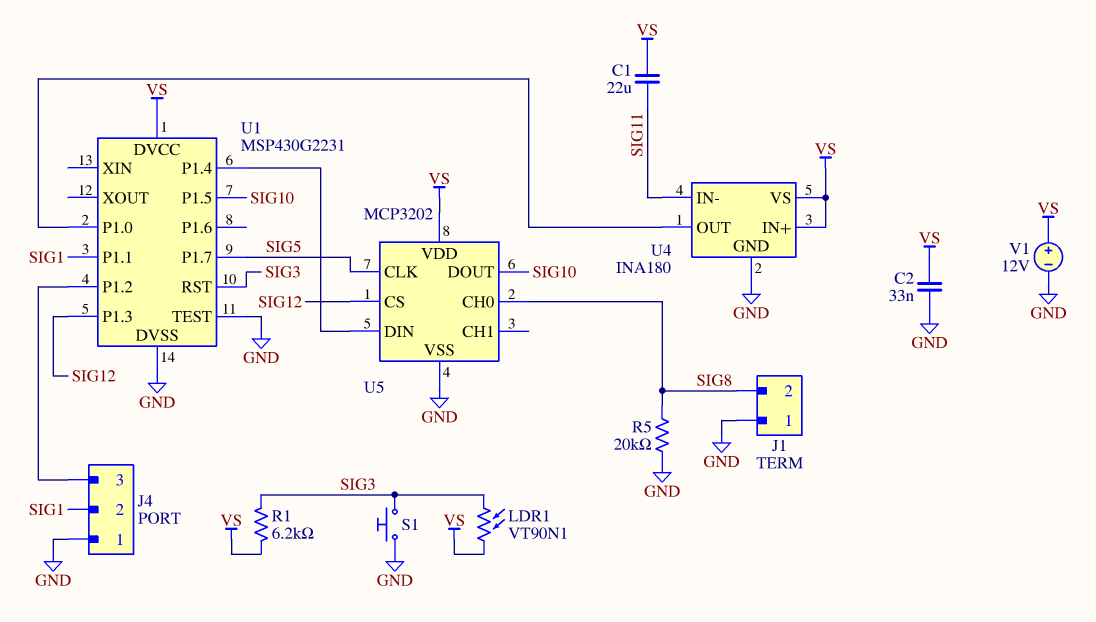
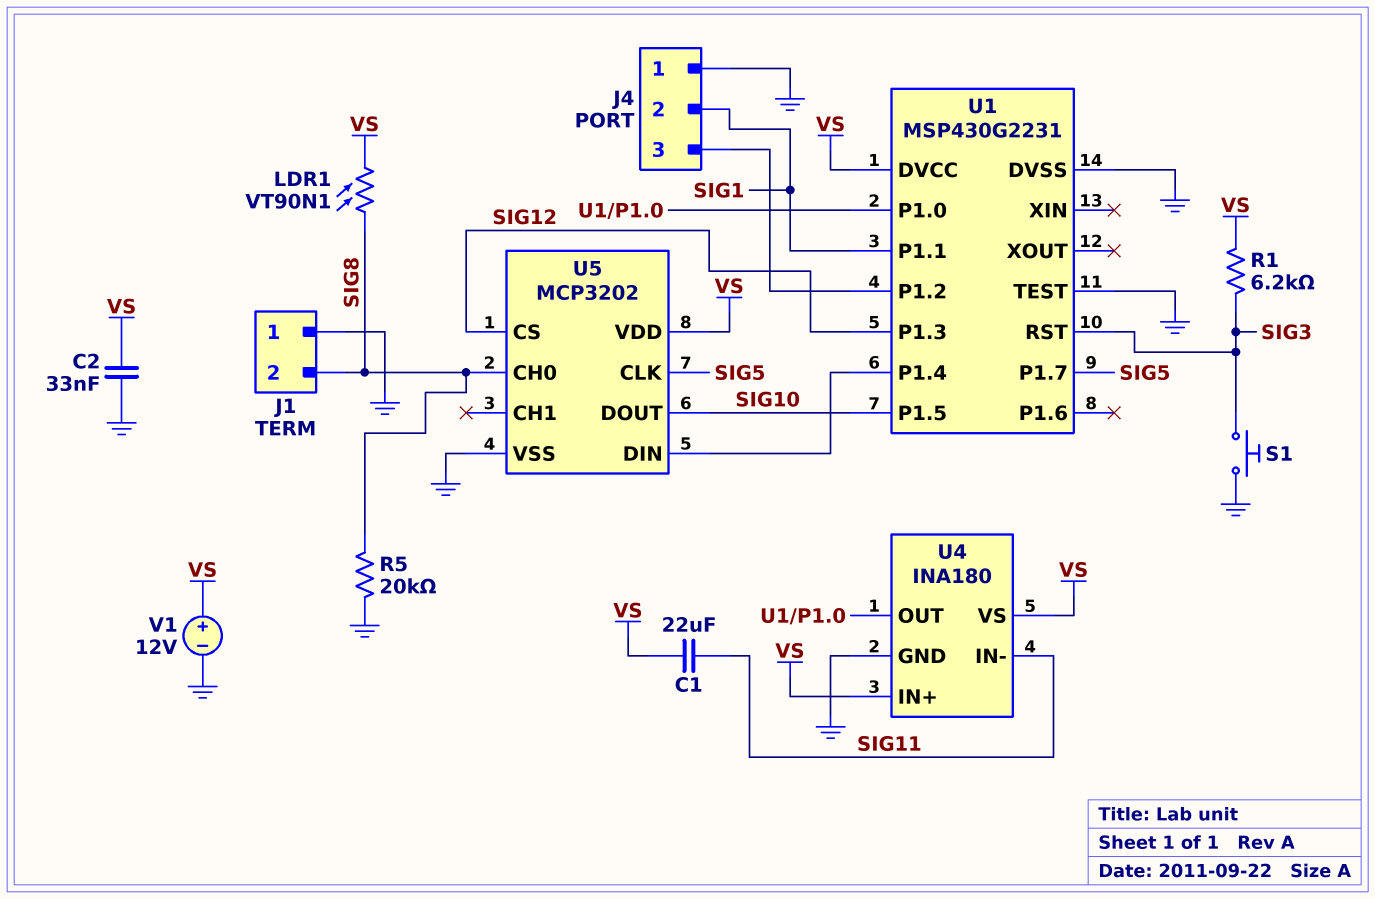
LDR1: VT90N1 (SIG3, VS) -> VT90N1 (SIG8, VS)

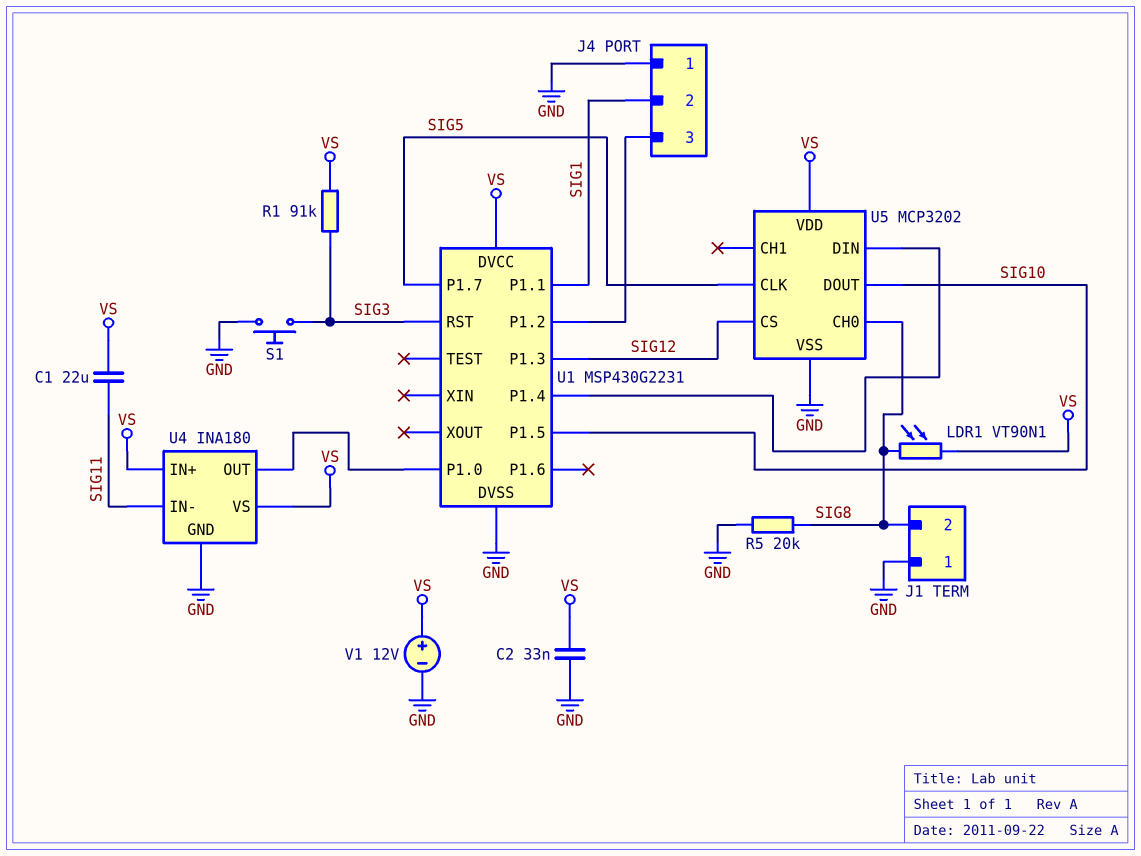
R1: 6.2k (SIG3, VS) -> 91k (SIG3, VS)
U1 pin TEST: GND -> none

